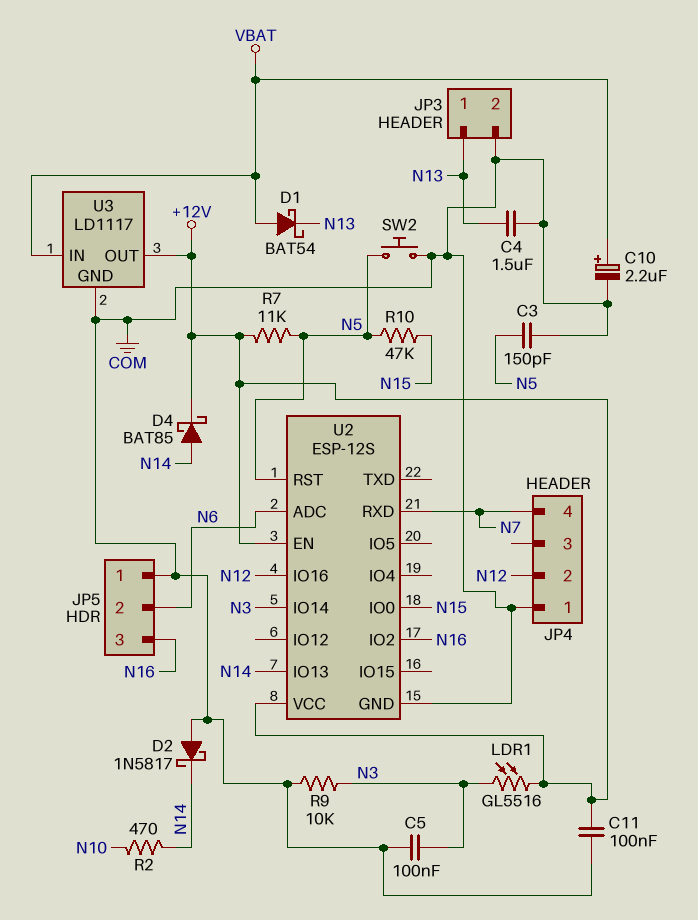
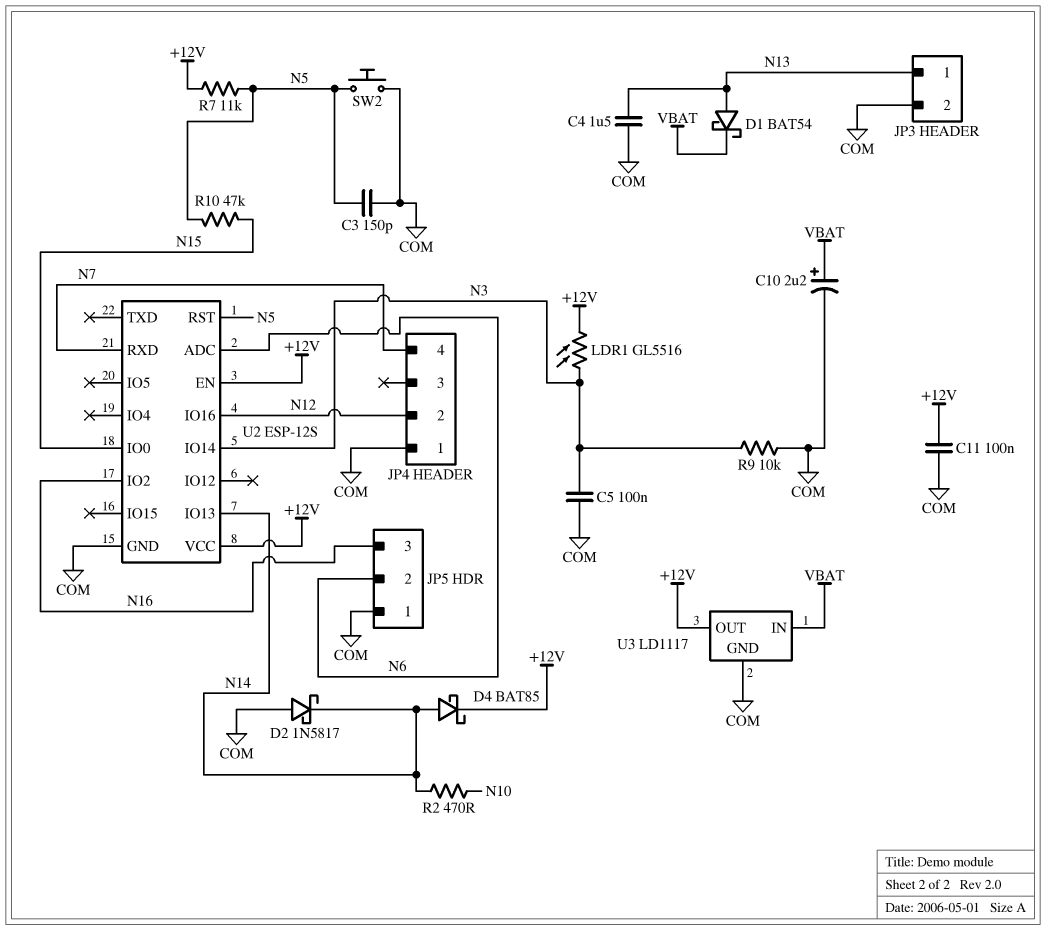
D1: schottky BAT54 (A VBAT, K N13) -> schottky BAT54 (A N13, K VBAT)

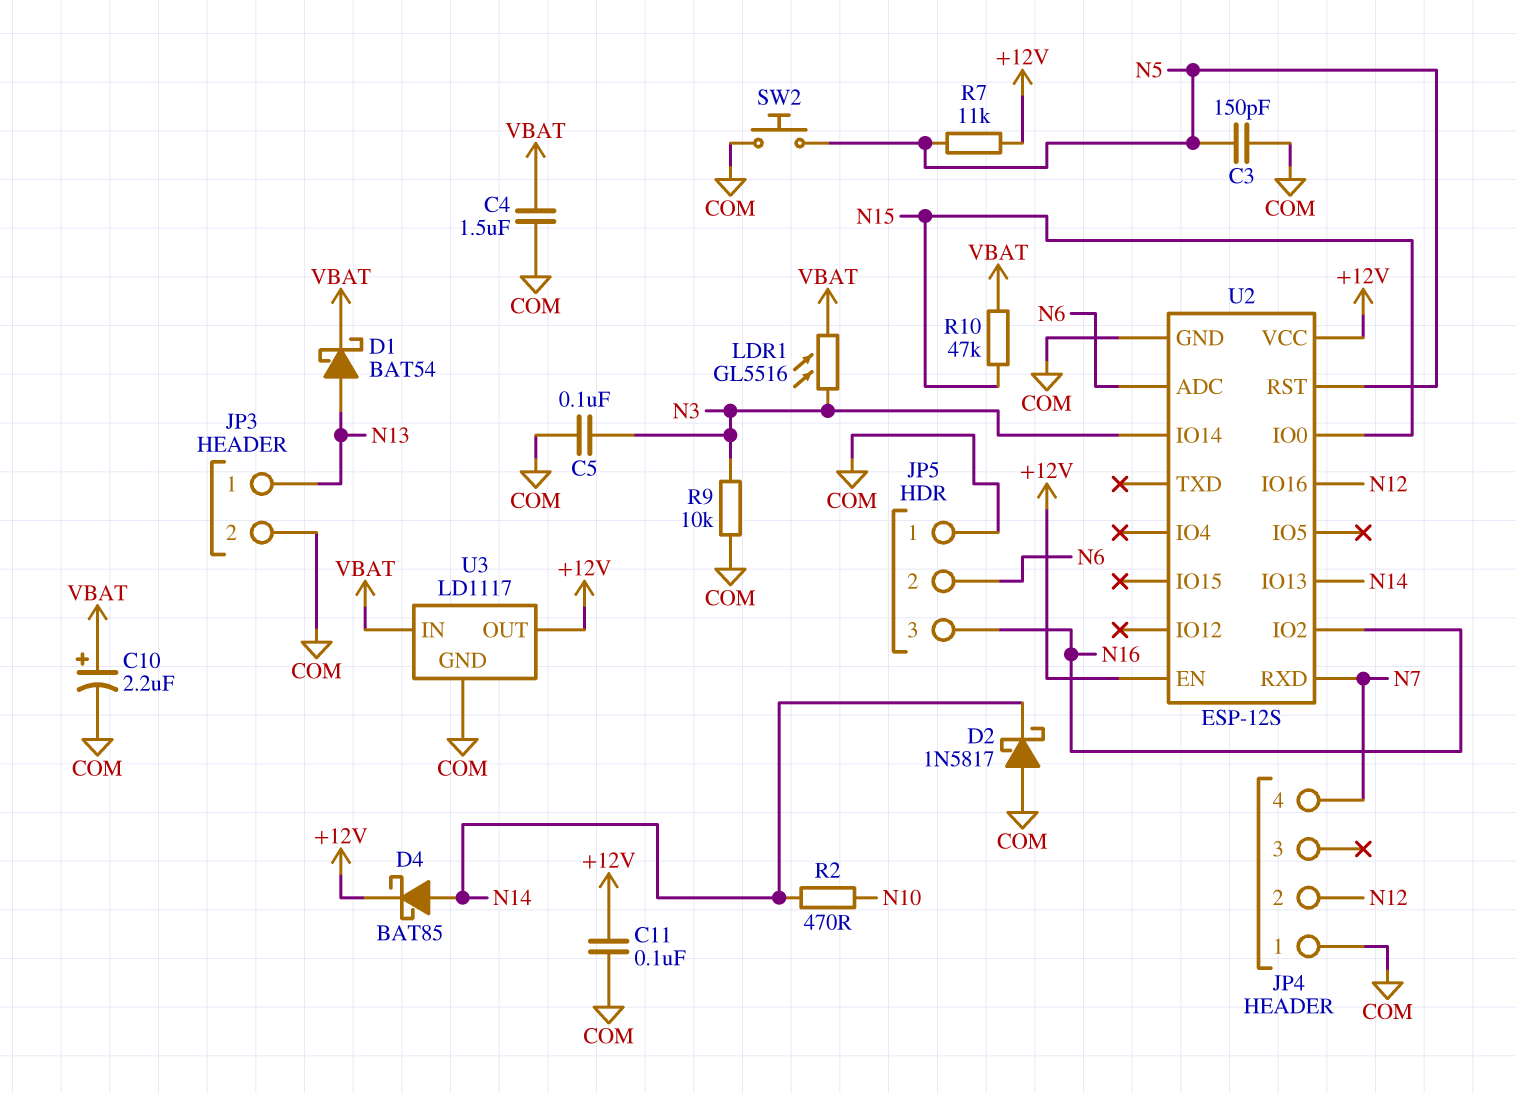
C4: 1.5uF (COM, N13) -> 1.5uF (COM, VBAT)
LDR1: GL5516 (+12V, N3) -> GL5516 (N3, VBAT)
R10: 47k (N5, N15) -> 47k (N15, VBAT)

